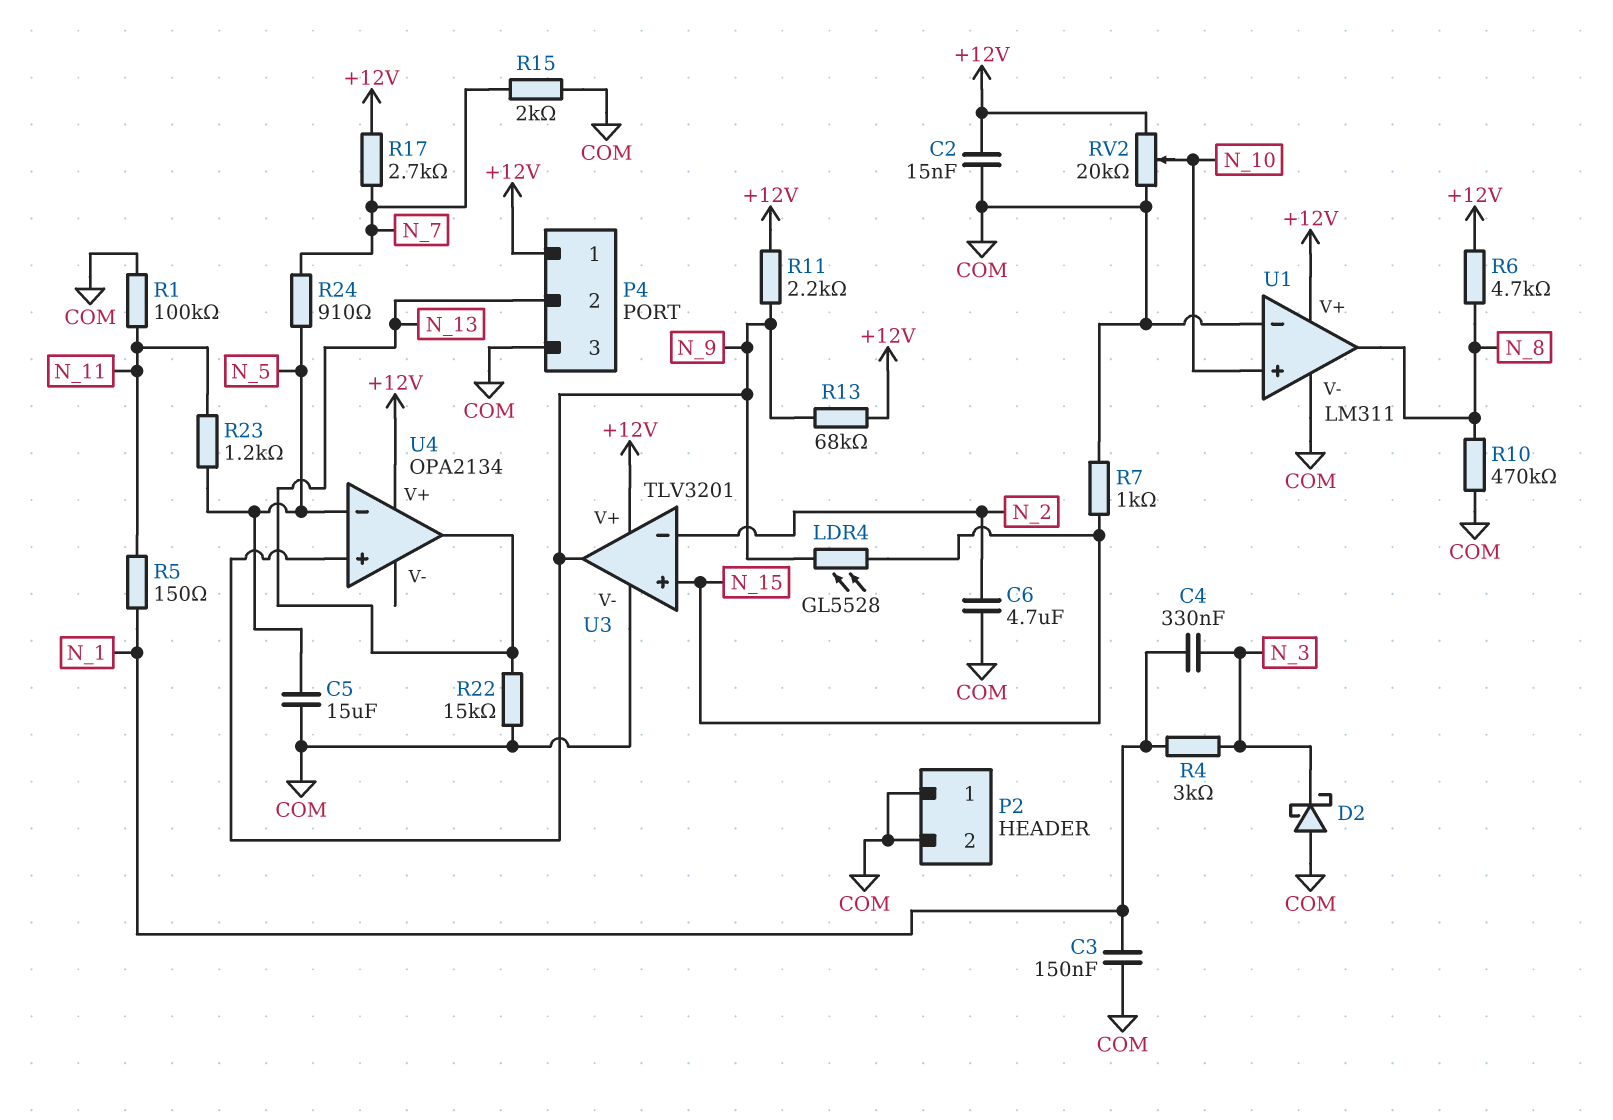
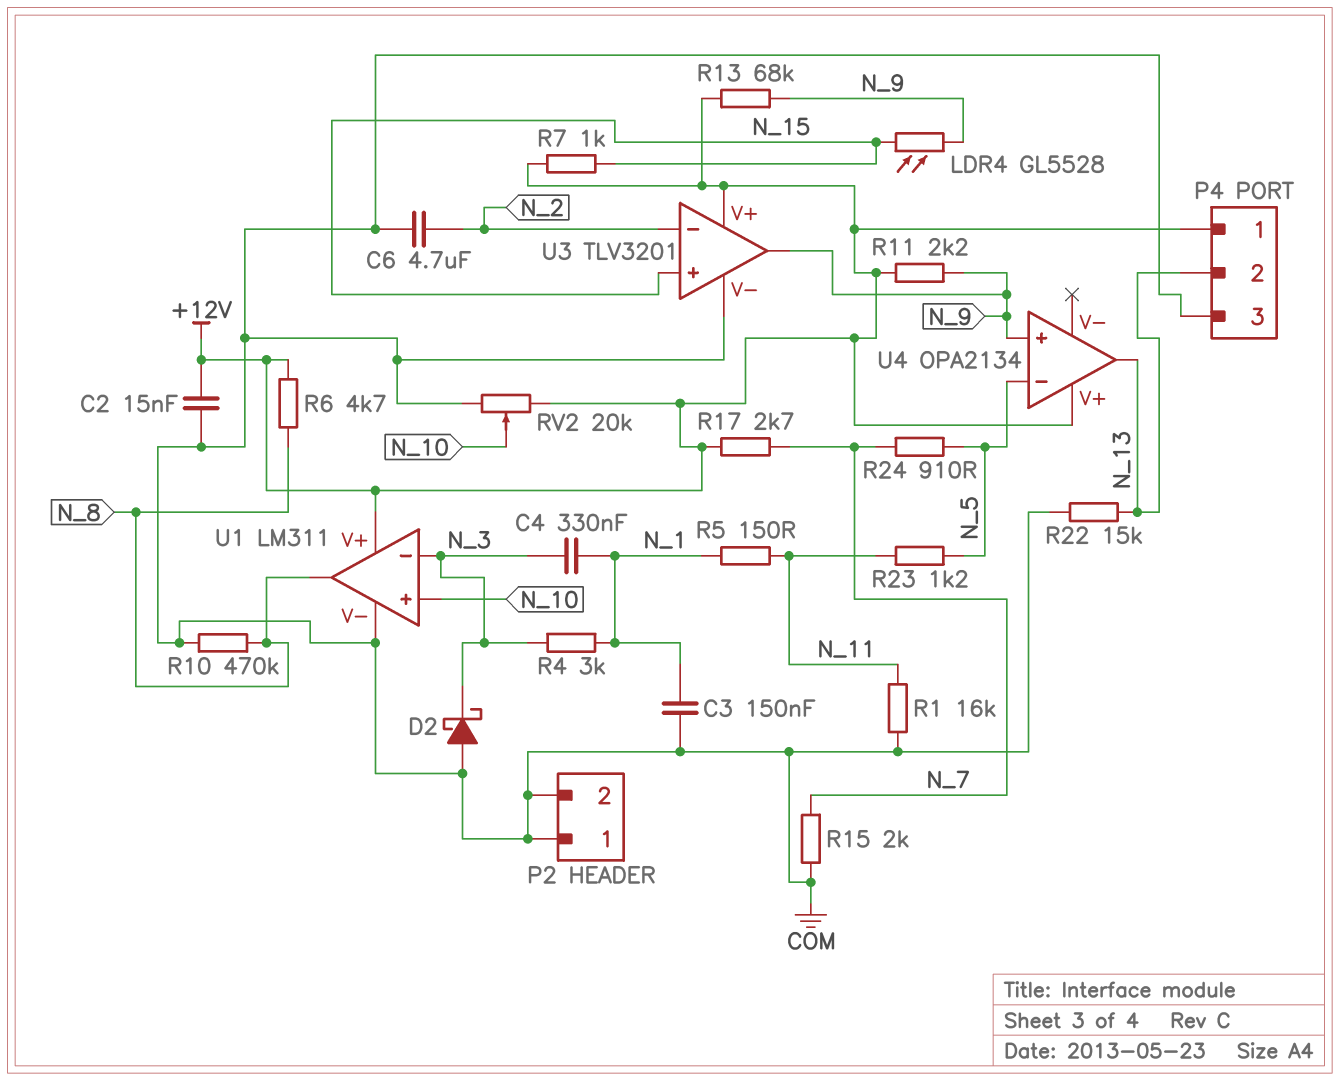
C5: 15uF (COM, N_5) -> none
R1: 100k (COM, N_11) -> 16k (COM, N_11)
R7: 1k (COM, N_15) -> 1k (+12V, N_15)
U1 pin in-: COM -> N_3

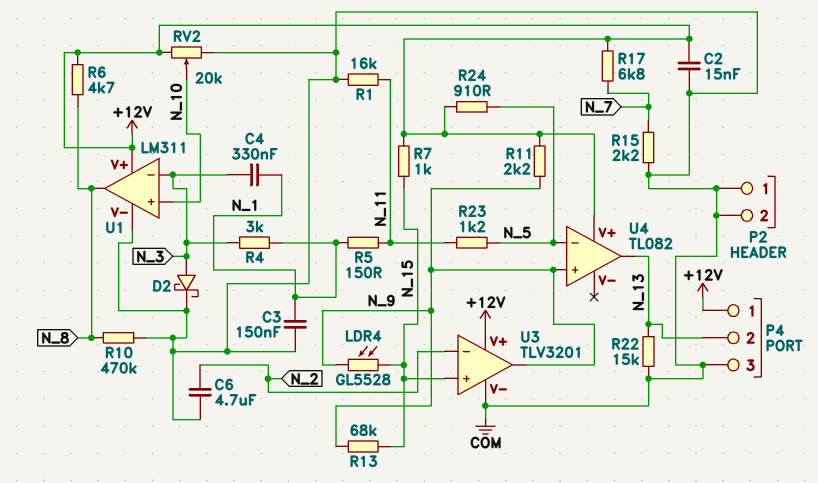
D2: schottky (A COM, K N_3) -> schottky (A N_3, K COM)
R13: 68k (+12V, N_9) -> 68k (N_9, N_15)
R15: 2k (COM, N_7) -> 2.2k (COM, N_7)
R17: 2.7k (+12V, N_7) -> 6.8k (+12V, N_7)
R24: 910 (N_5, N_7) -> 910 (+12V, N_5)
U4: OPA2134 -> TL082

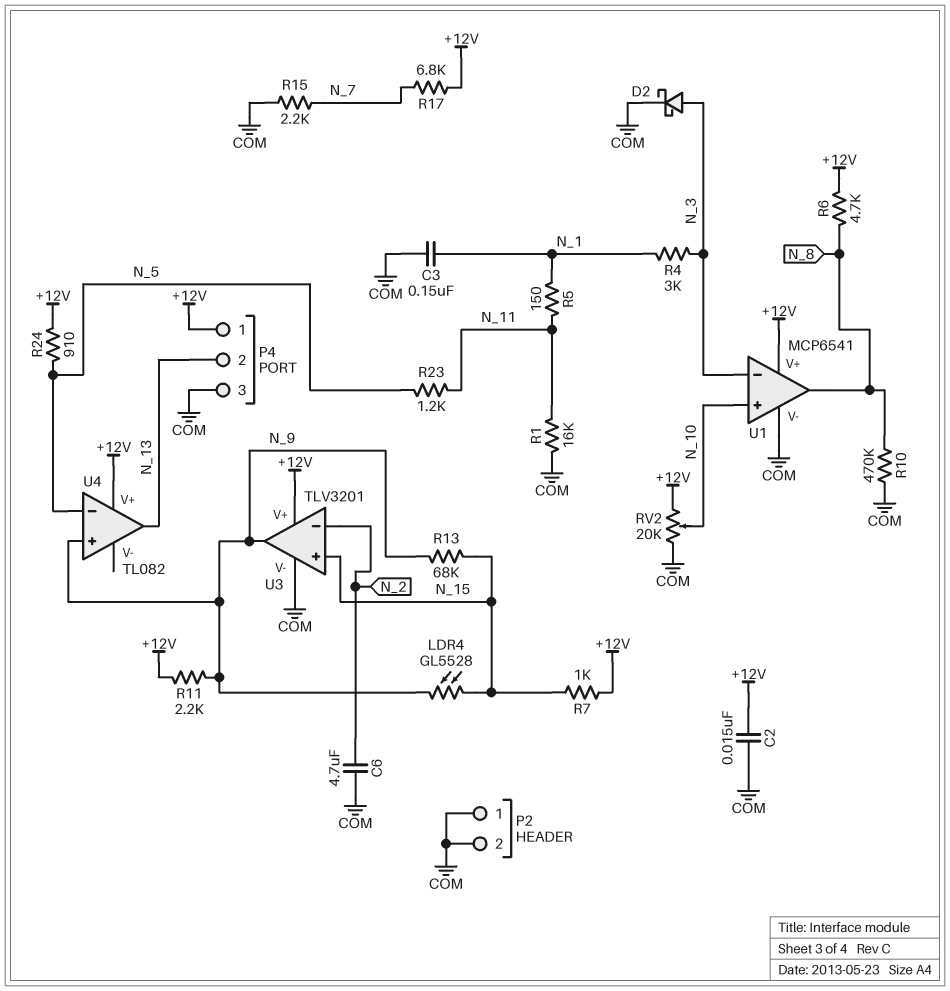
C4: 330nF (N_1, N_3) -> none
R22: 15k (COM, N_13) -> none
U1: LM311 -> MCP6541

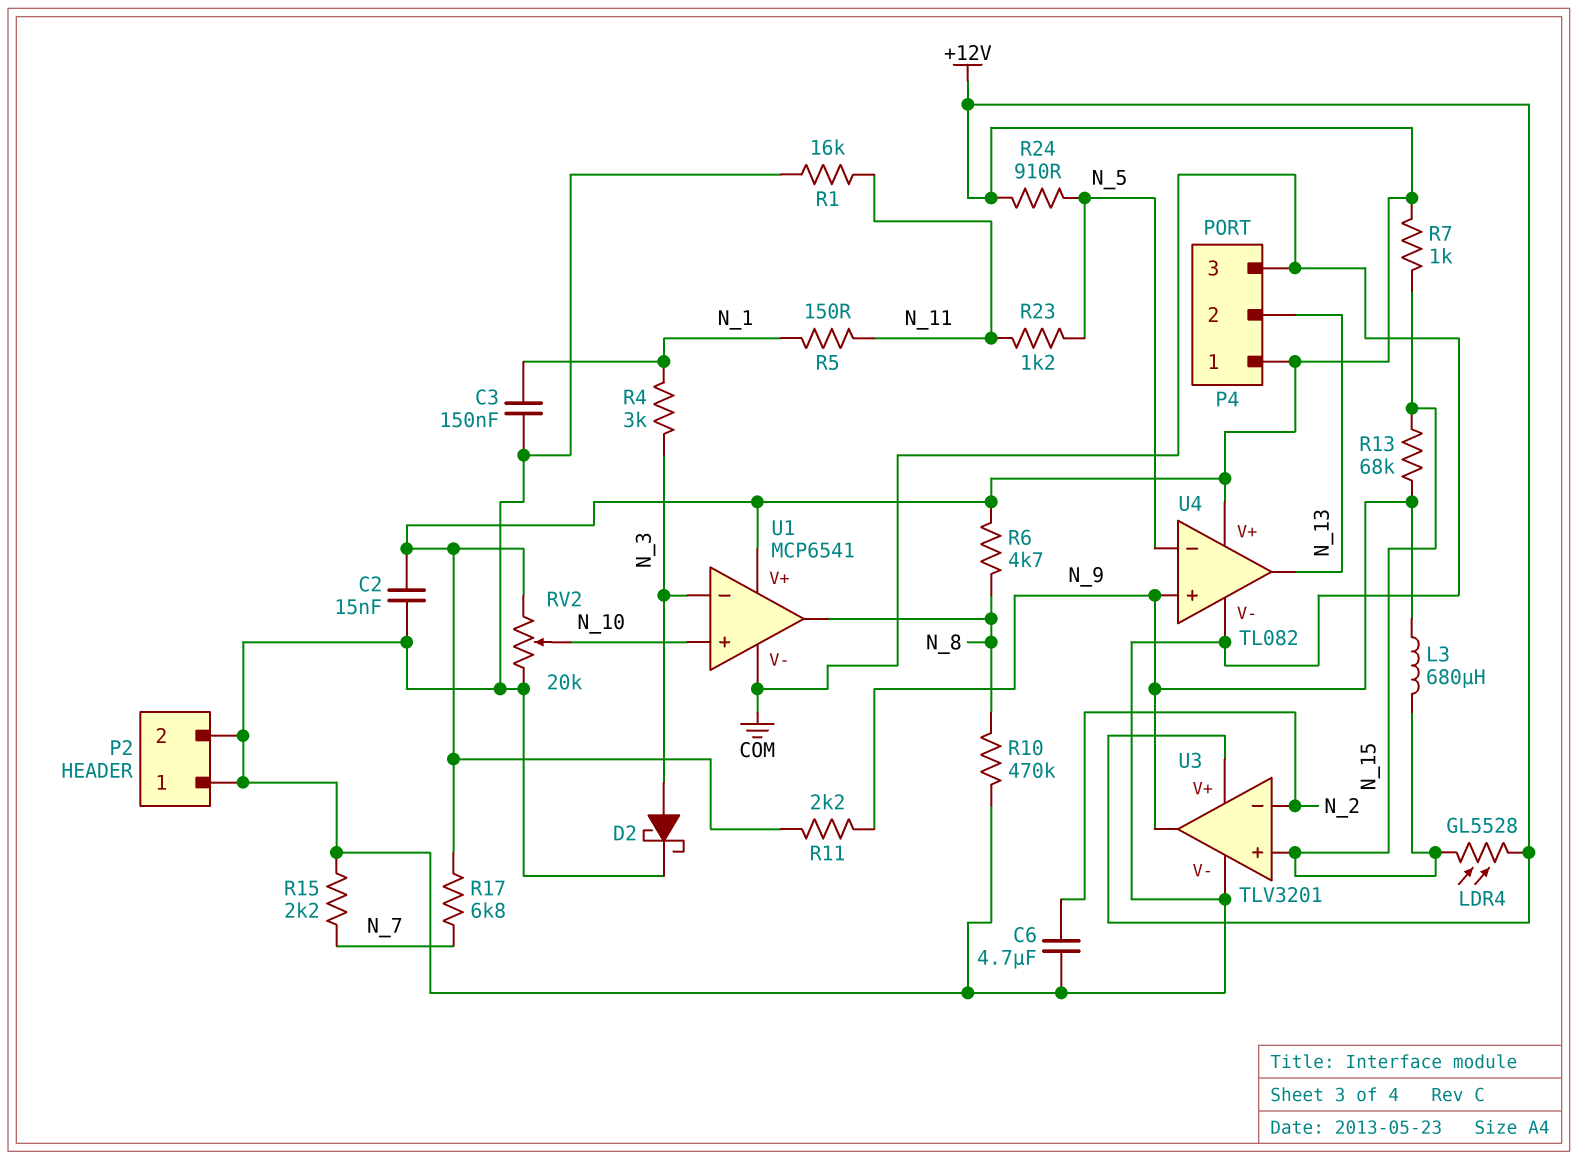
L3: none -> 680uH (N_9, N_15)
LDR4: GL5528 (N_9, N_15) -> GL5528 (+12V, N_15)
U4 pin V-: none -> COM

